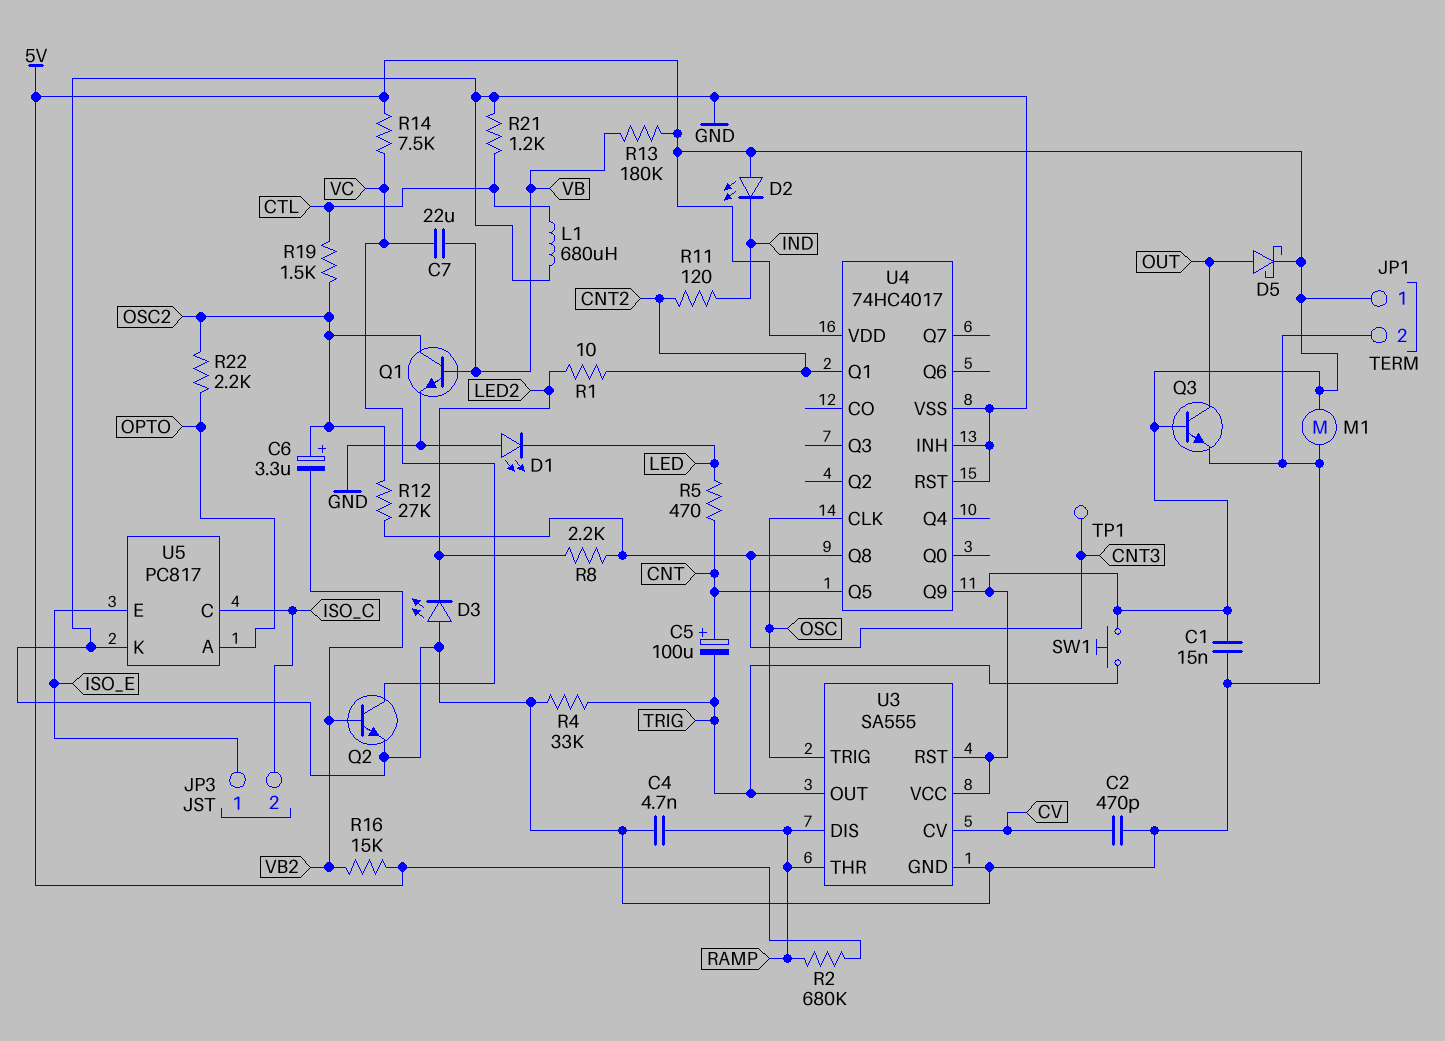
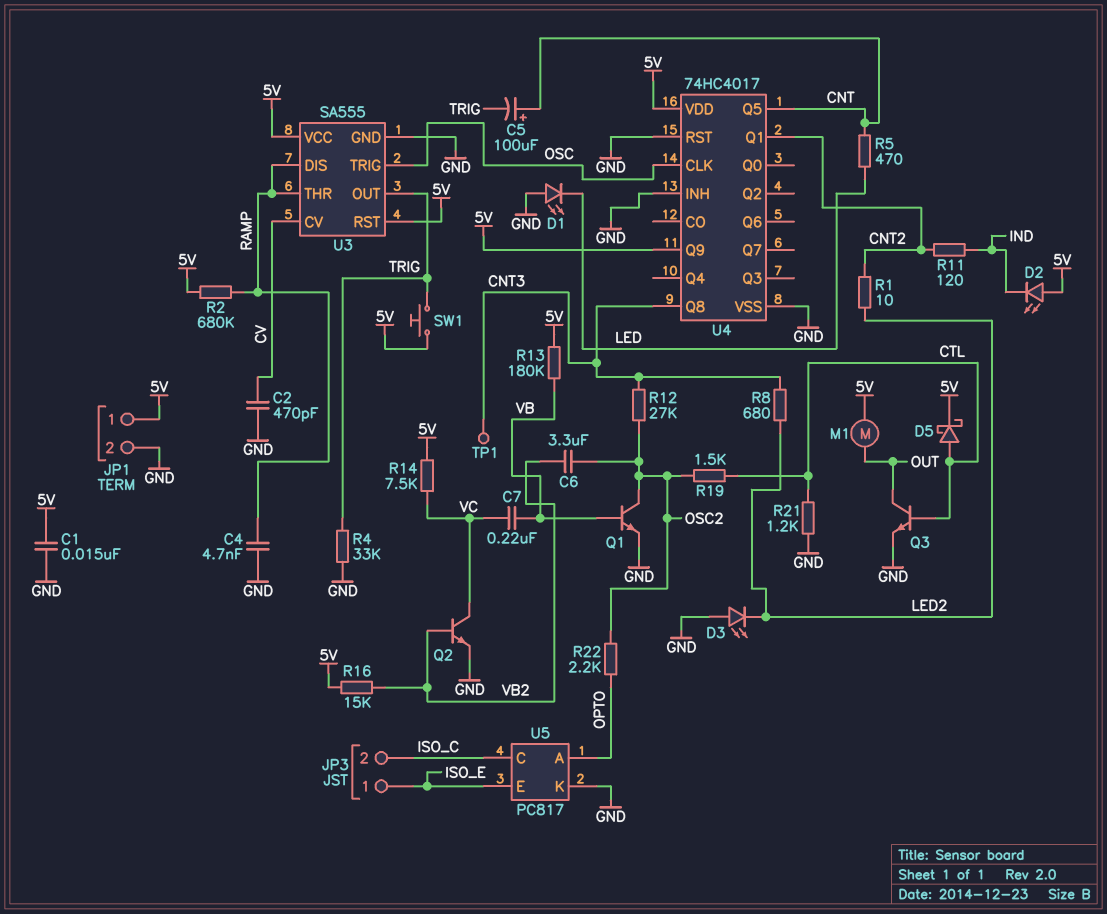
C6: 3.3uF (plus OSC2, minus VB2) -> 3.3uF (OSC2, VB2)
C7: 22uF (VB, VC) -> 220nF (VB, VC)
D5: schottky (A OUT, K 5V) -> schottky (A CTL, K 5V)
L1: 680uH (CTL, GND) -> none
M1: motor (5V, GND) -> motor (5V, OUT)
Q3: NPN (B 5V, C OUT, E GND) -> NPN (B CTL, C OUT, E GND)
R8: 2.2k (CNT3, LED2) -> 680 (CNT3, LED2)

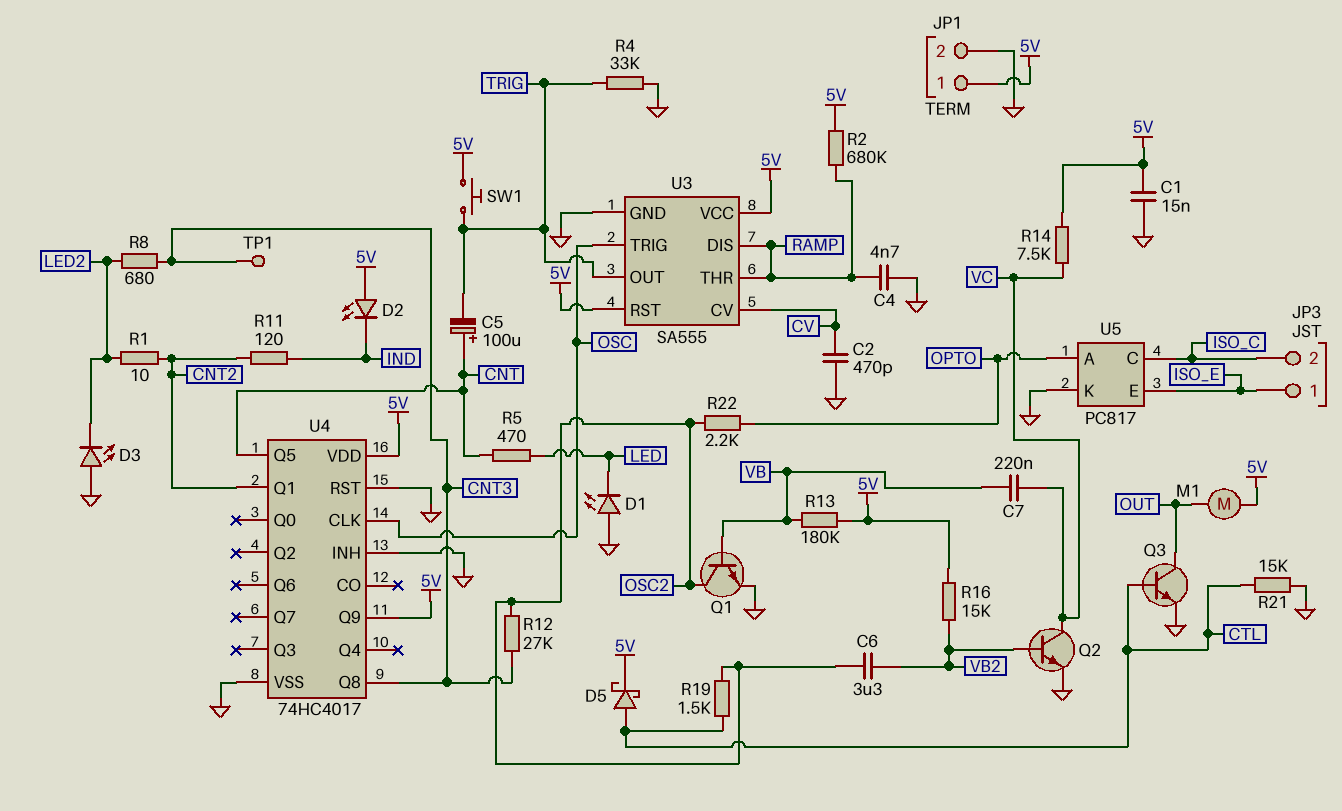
R21: 1.2k (CTL, GND) -> 15k (CTL, GND)

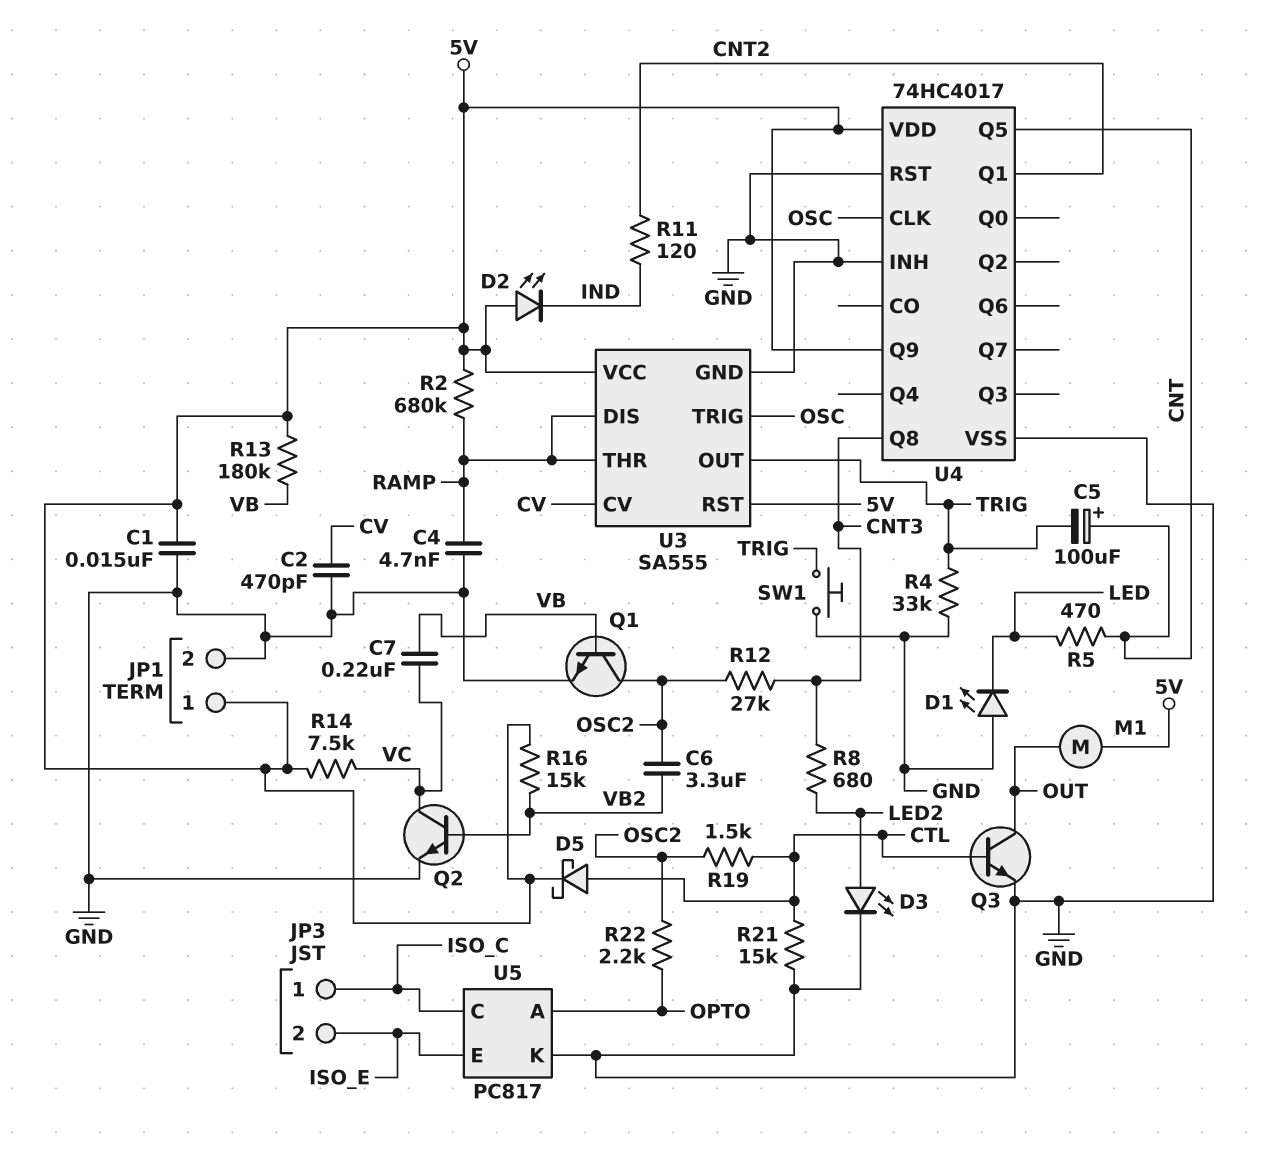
D3: LED (A GND, K LED2) -> LED (A LED2, K GND)
JP3 pin 1: ISO_E -> ISO_C
JP3 pin 2: ISO_C -> ISO_E
R1: 10 (CNT2, LED2) -> none
SW1: button (5V, TRIG) -> button (GND, TRIG)
TP1: test point (CNT3) -> none

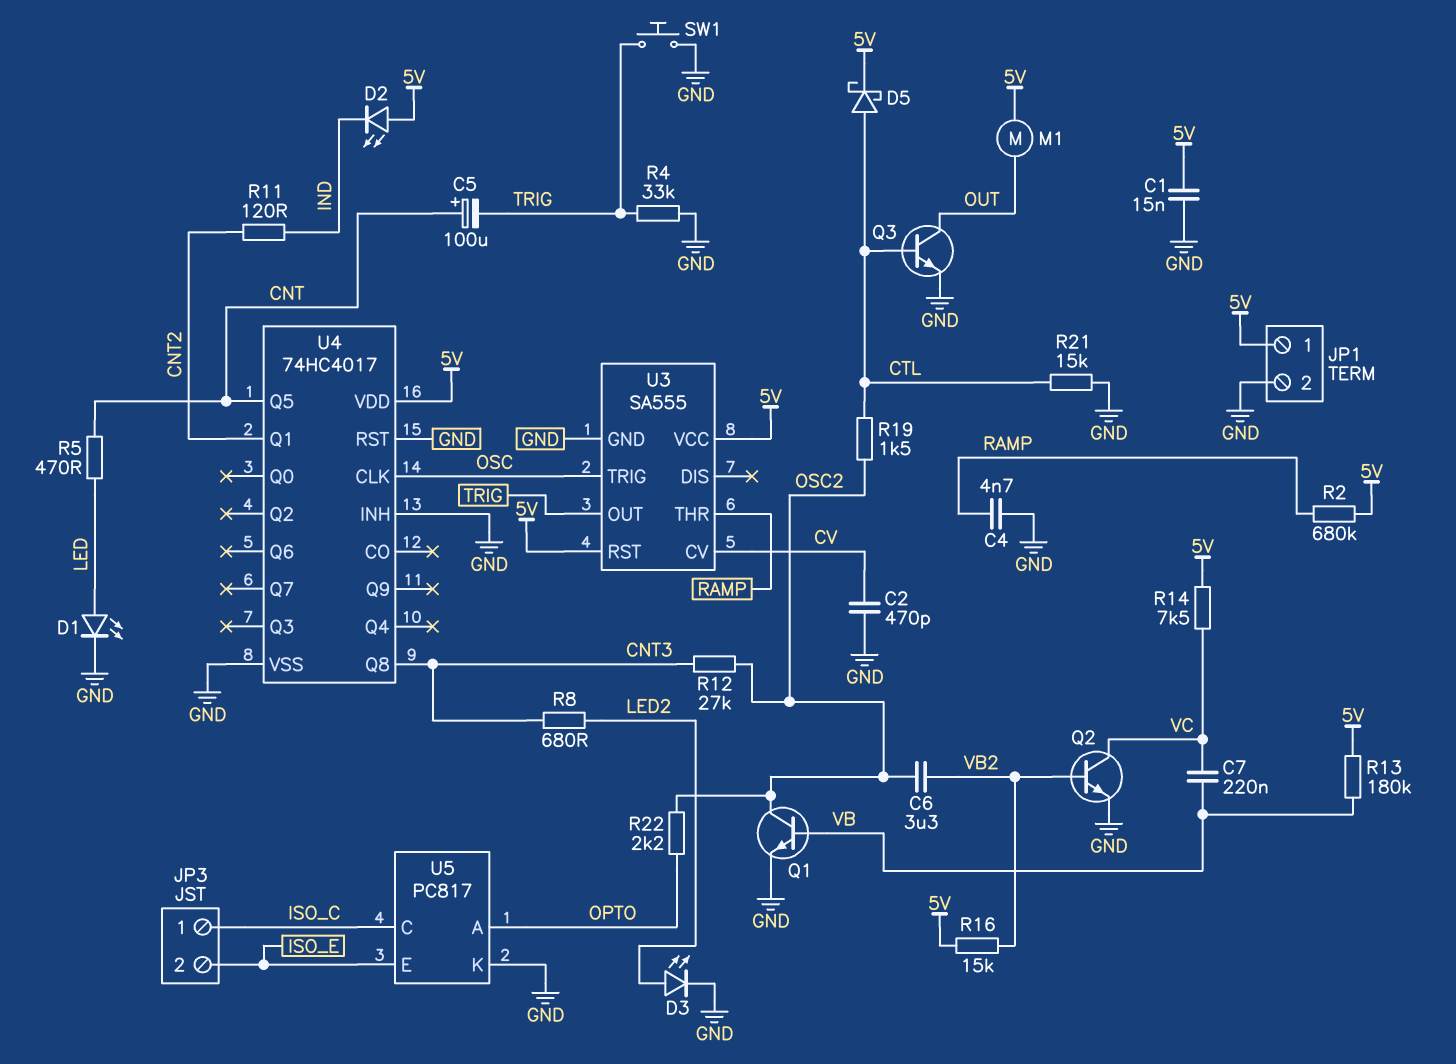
D1: LED (A GND, K LED) -> LED (A LED, K GND)
U3 pin DIS: RAMP -> none
U4 pin Q9: 5V -> none

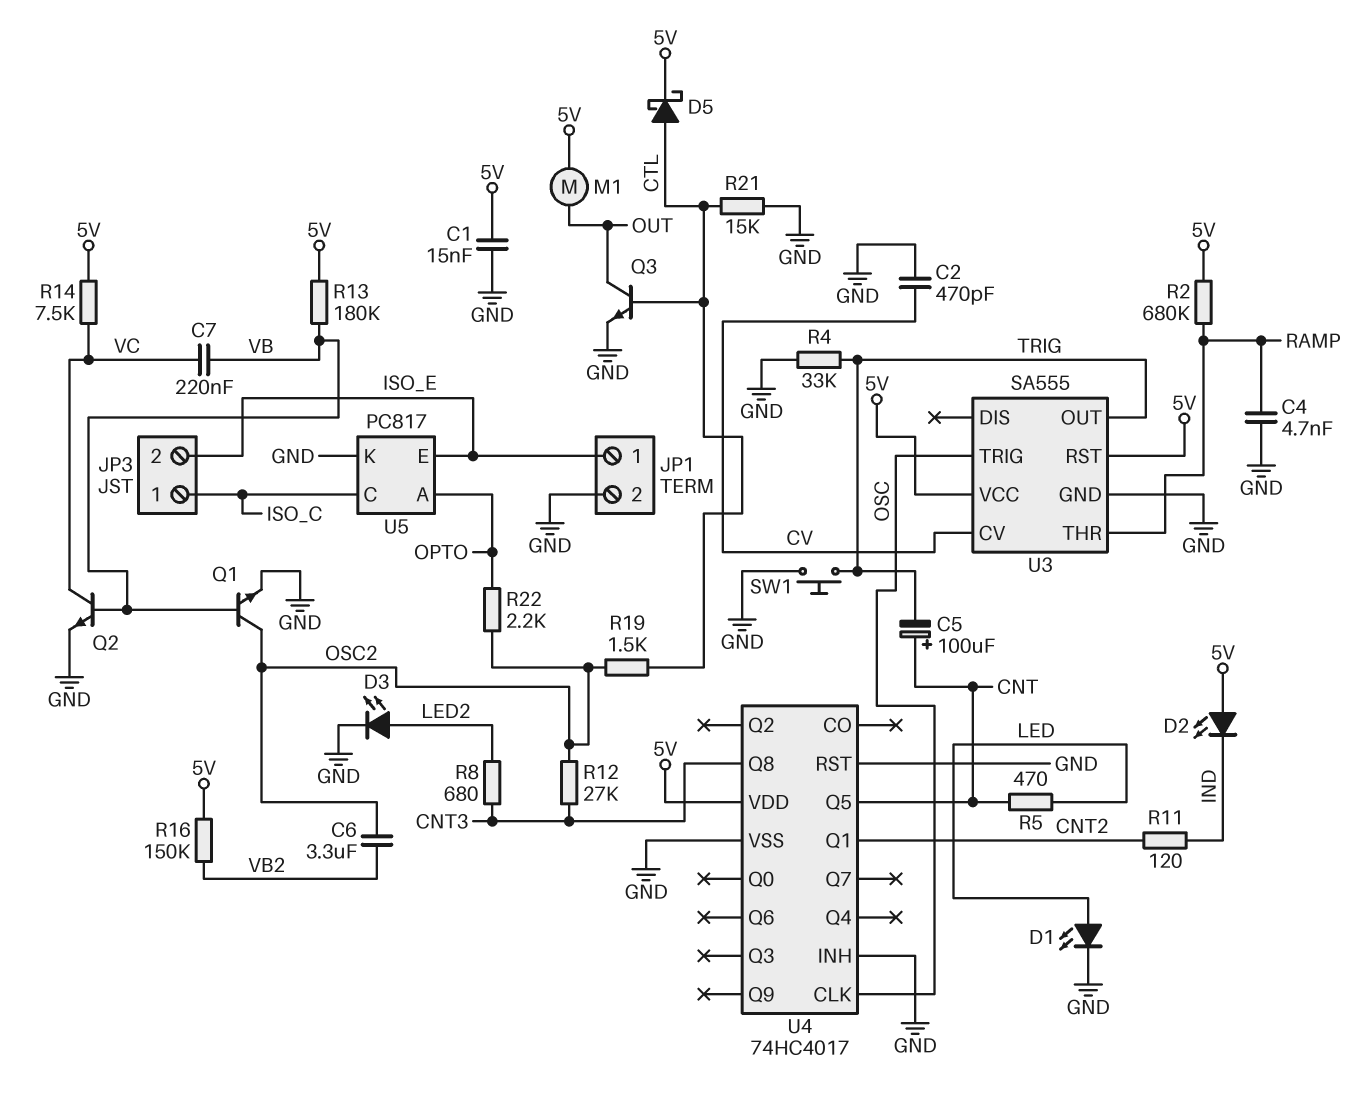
JP1 pin 1: 5V -> ISO_E
Q2: NPN (B VB2, C VC, E GND) -> NPN (B VB, C VC, E GND)
R16: 15k (5V, VB2) -> 150k (5V, VB2)

